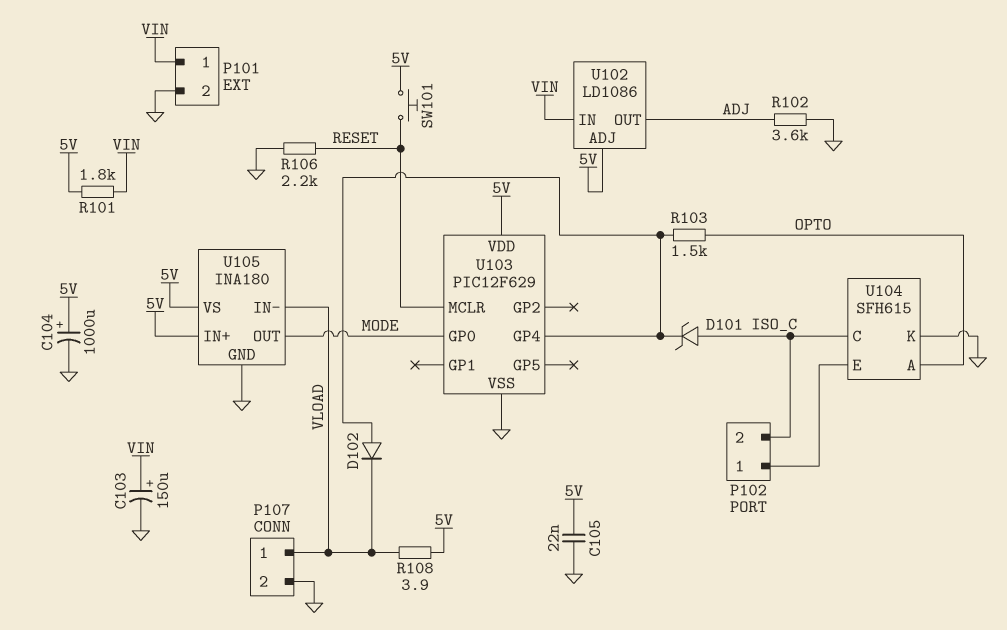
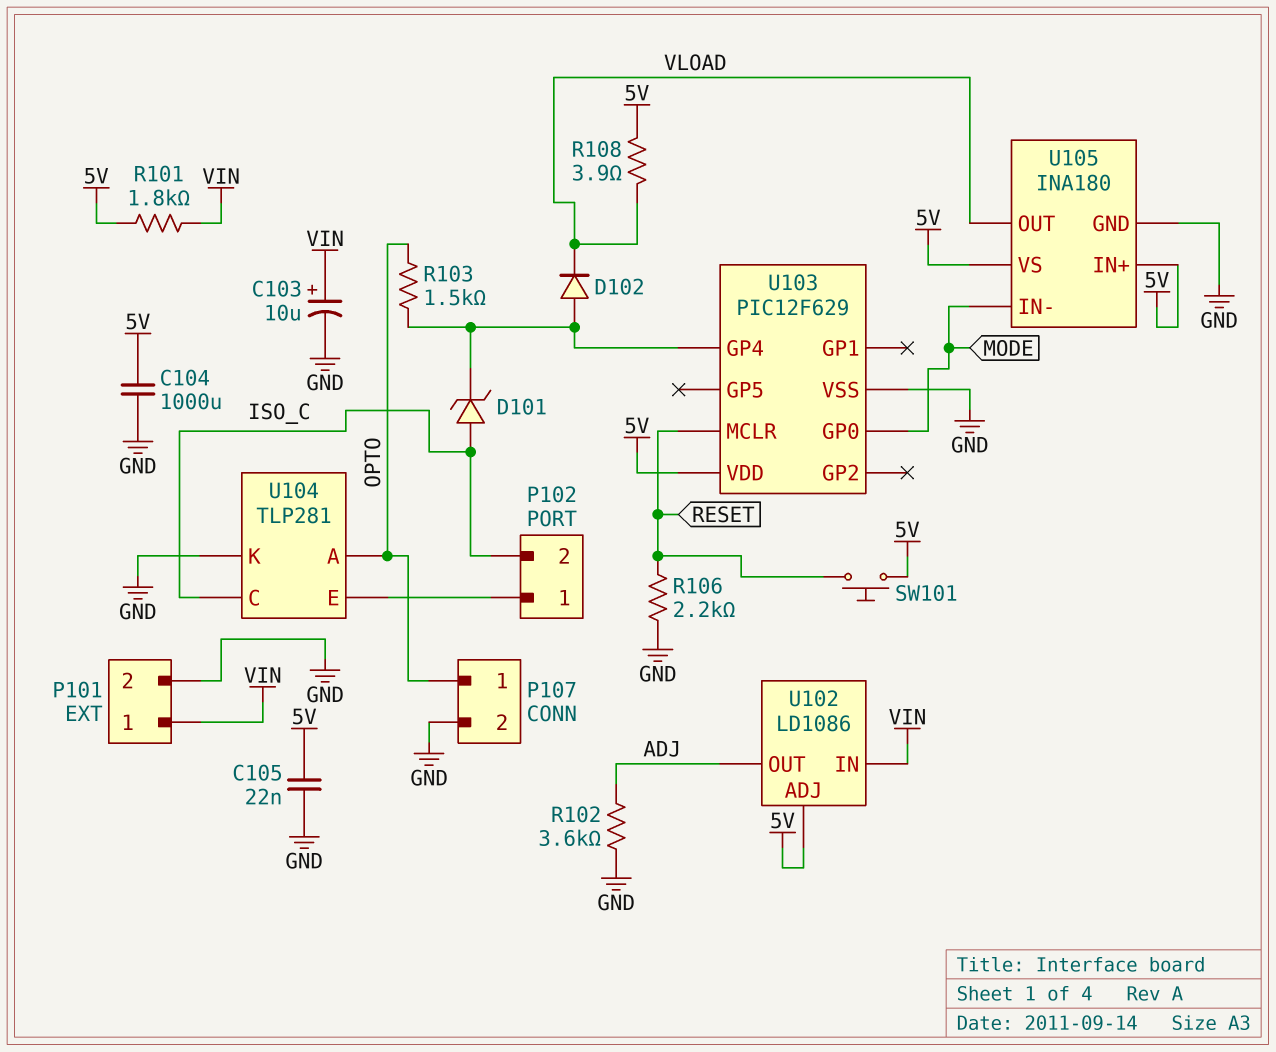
C103: 150uF (plus VIN, minus GND) -> 10uF (plus VIN, minus GND)
C104: 1000uF (plus 5V, minus GND) -> 1000uF (5V, GND)
P107 pin 1: VLOAD -> OPTO
U104: SFH615 -> TLP281
U105 pin IN-: VLOAD -> MODE
U105 pin OUT: MODE -> VLOAD

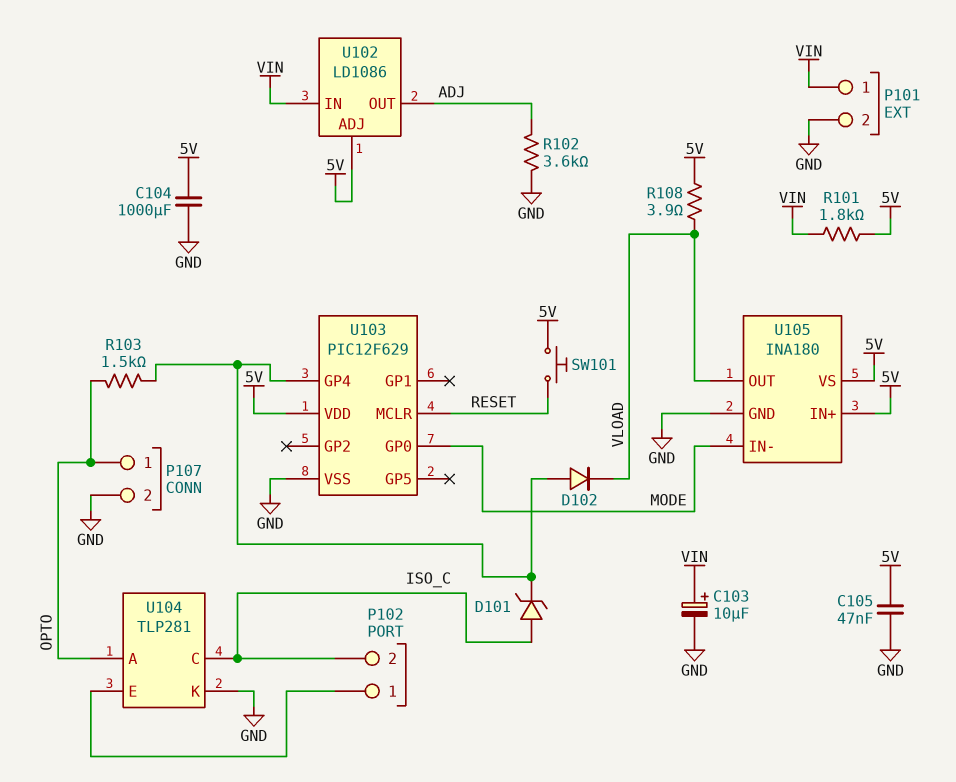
C105: 22nF (5V, GND) -> 47nF (5V, GND)
R106: 2.2k (GND, RESET) -> none

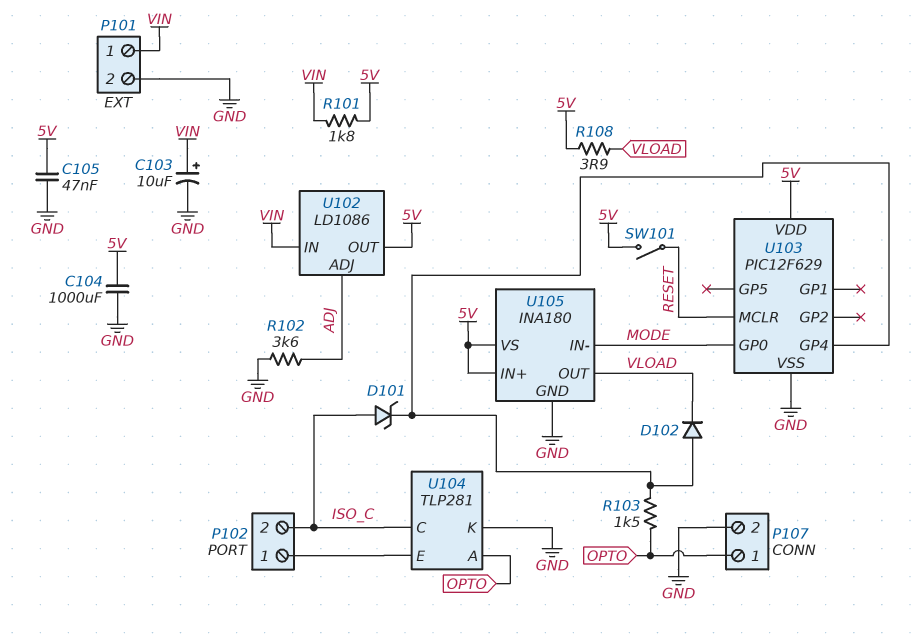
SW101: button (5V, RESET) -> switch (5V, RESET)
U102 pin ADJ: 5V -> ADJ
U102 pin OUT: ADJ -> 5V

